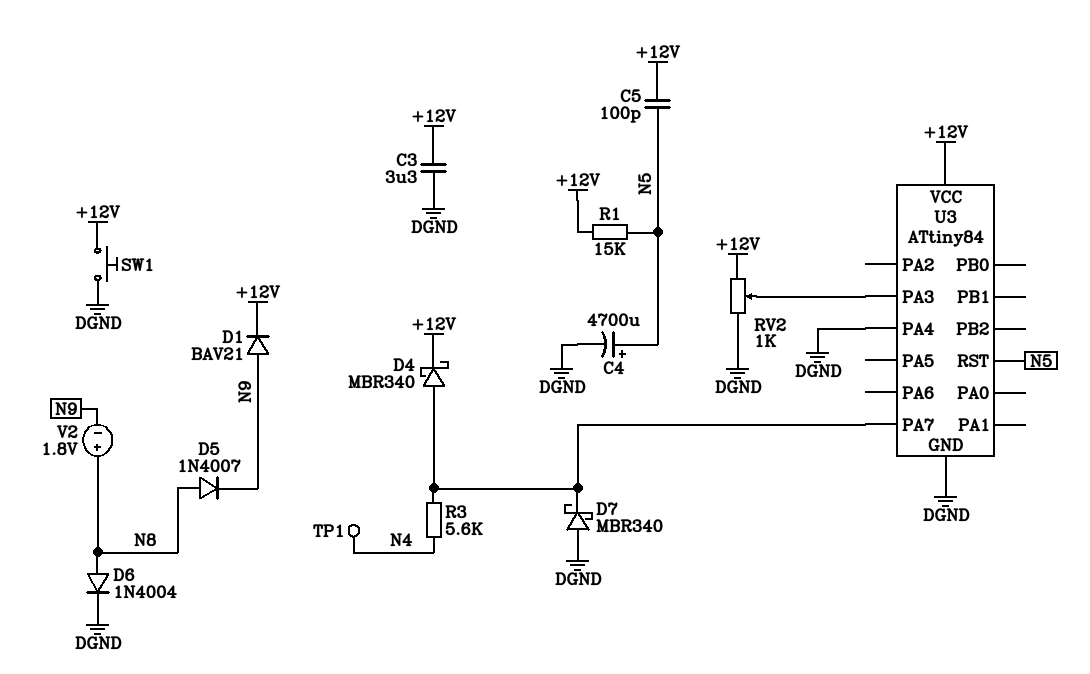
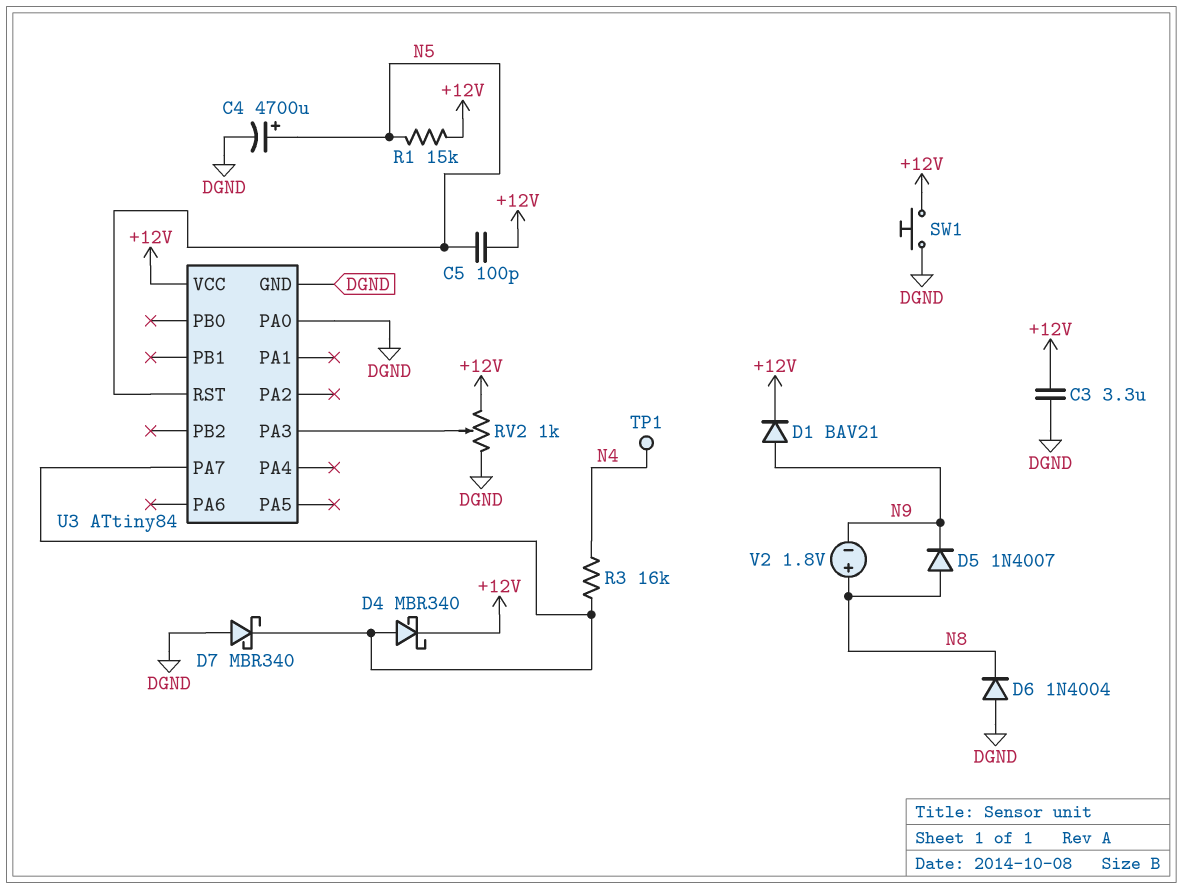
D6: diode 1N4004 (A N8, K DGND) -> diode 1N4004 (A DGND, K N8)
R3: 5.6k (N4, U3/PA7) -> 16k (N4, U3/PA7)
U3 pin PA0: none -> DGND
U3 pin PA4: DGND -> none

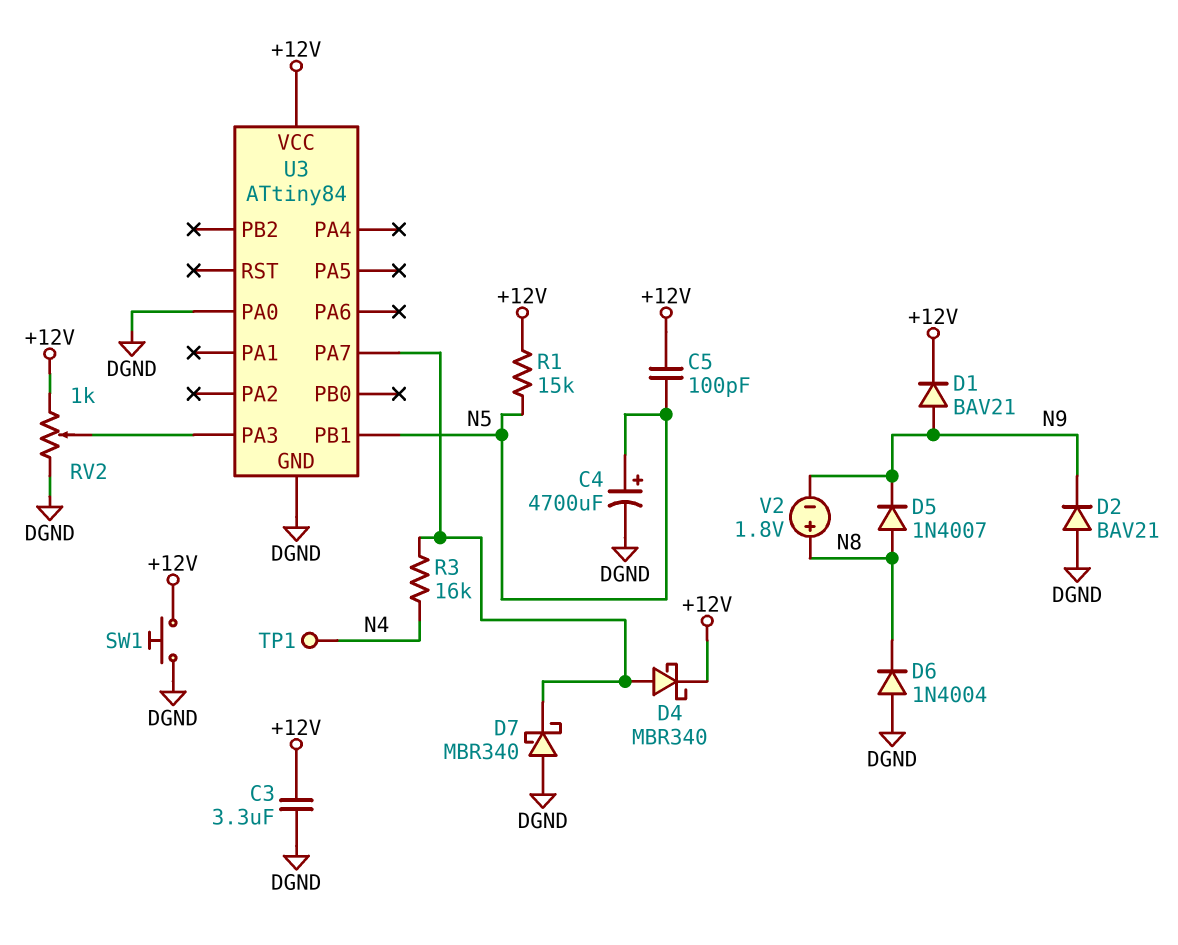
D2: none -> diode BAV21 (A DGND, K N9)
U3 pin PB1: none -> N5
U3 pin RST: N5 -> none

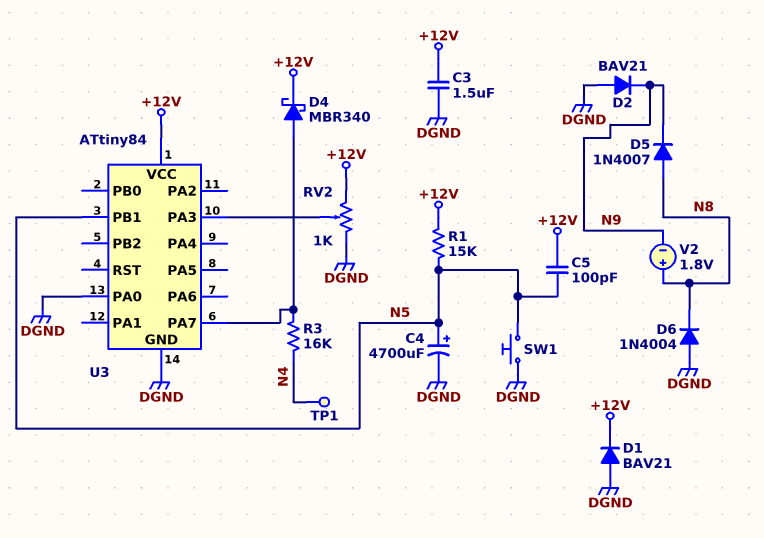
C3: 3.3uF (+12V, DGND) -> 1.5uF (+12V, DGND)
D1: diode BAV21 (A N9, K +12V) -> diode BAV21 (A DGND, K +12V)
D7: schottky MBR340 (A DGND, K U3/PA7) -> none
SW1: button (+12V, DGND) -> button (DGND, N5)

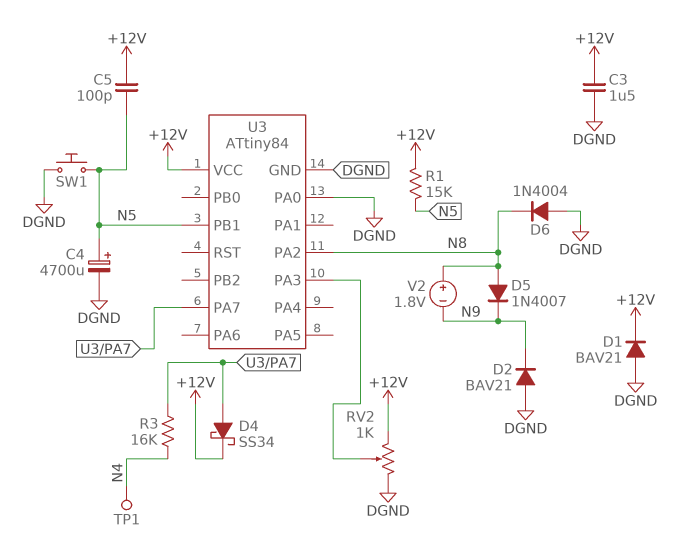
D4: schottky MBR340 (A U3/PA7, K +12V) -> schottky SS34 (A U3/PA7, K +12V)
U3 pin PA2: none -> N8

